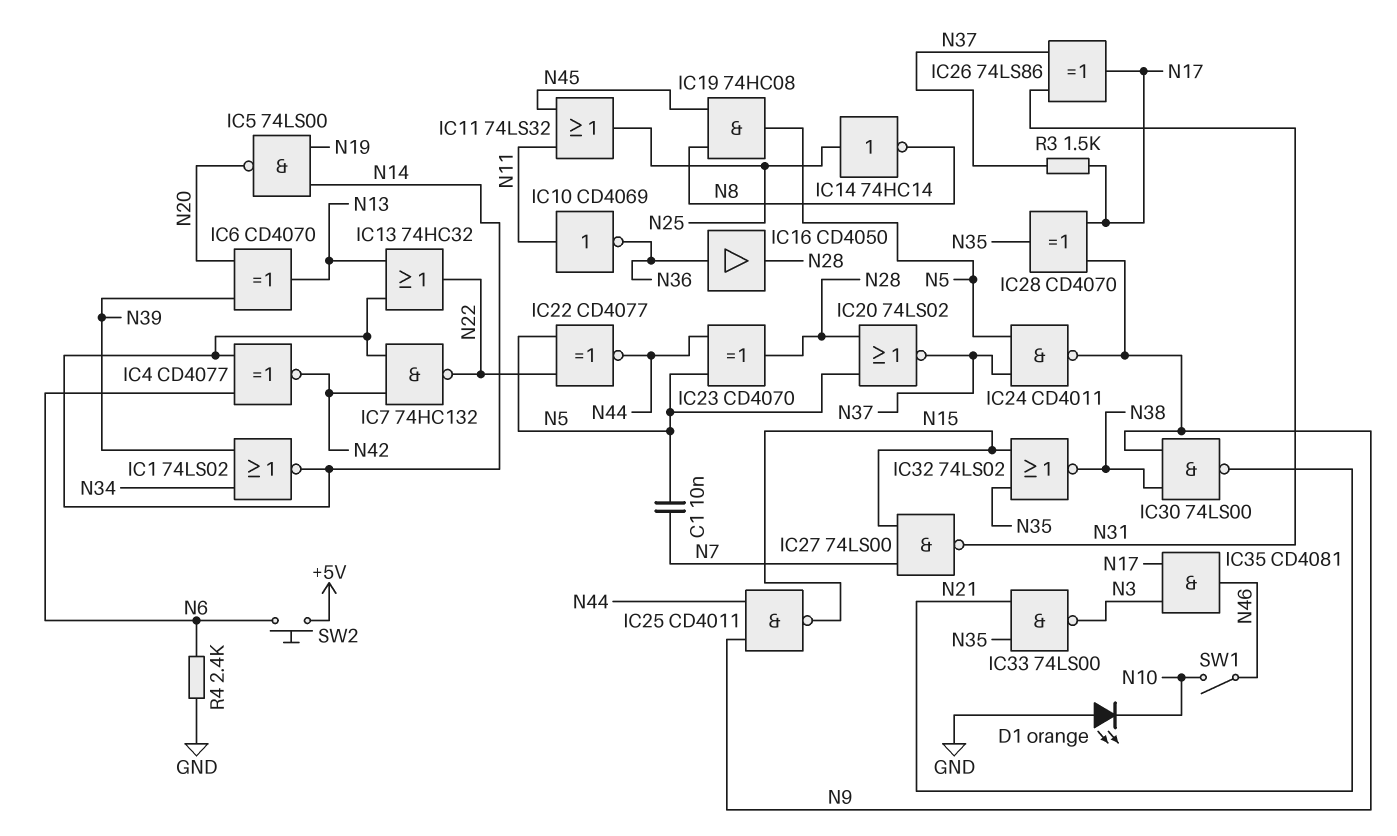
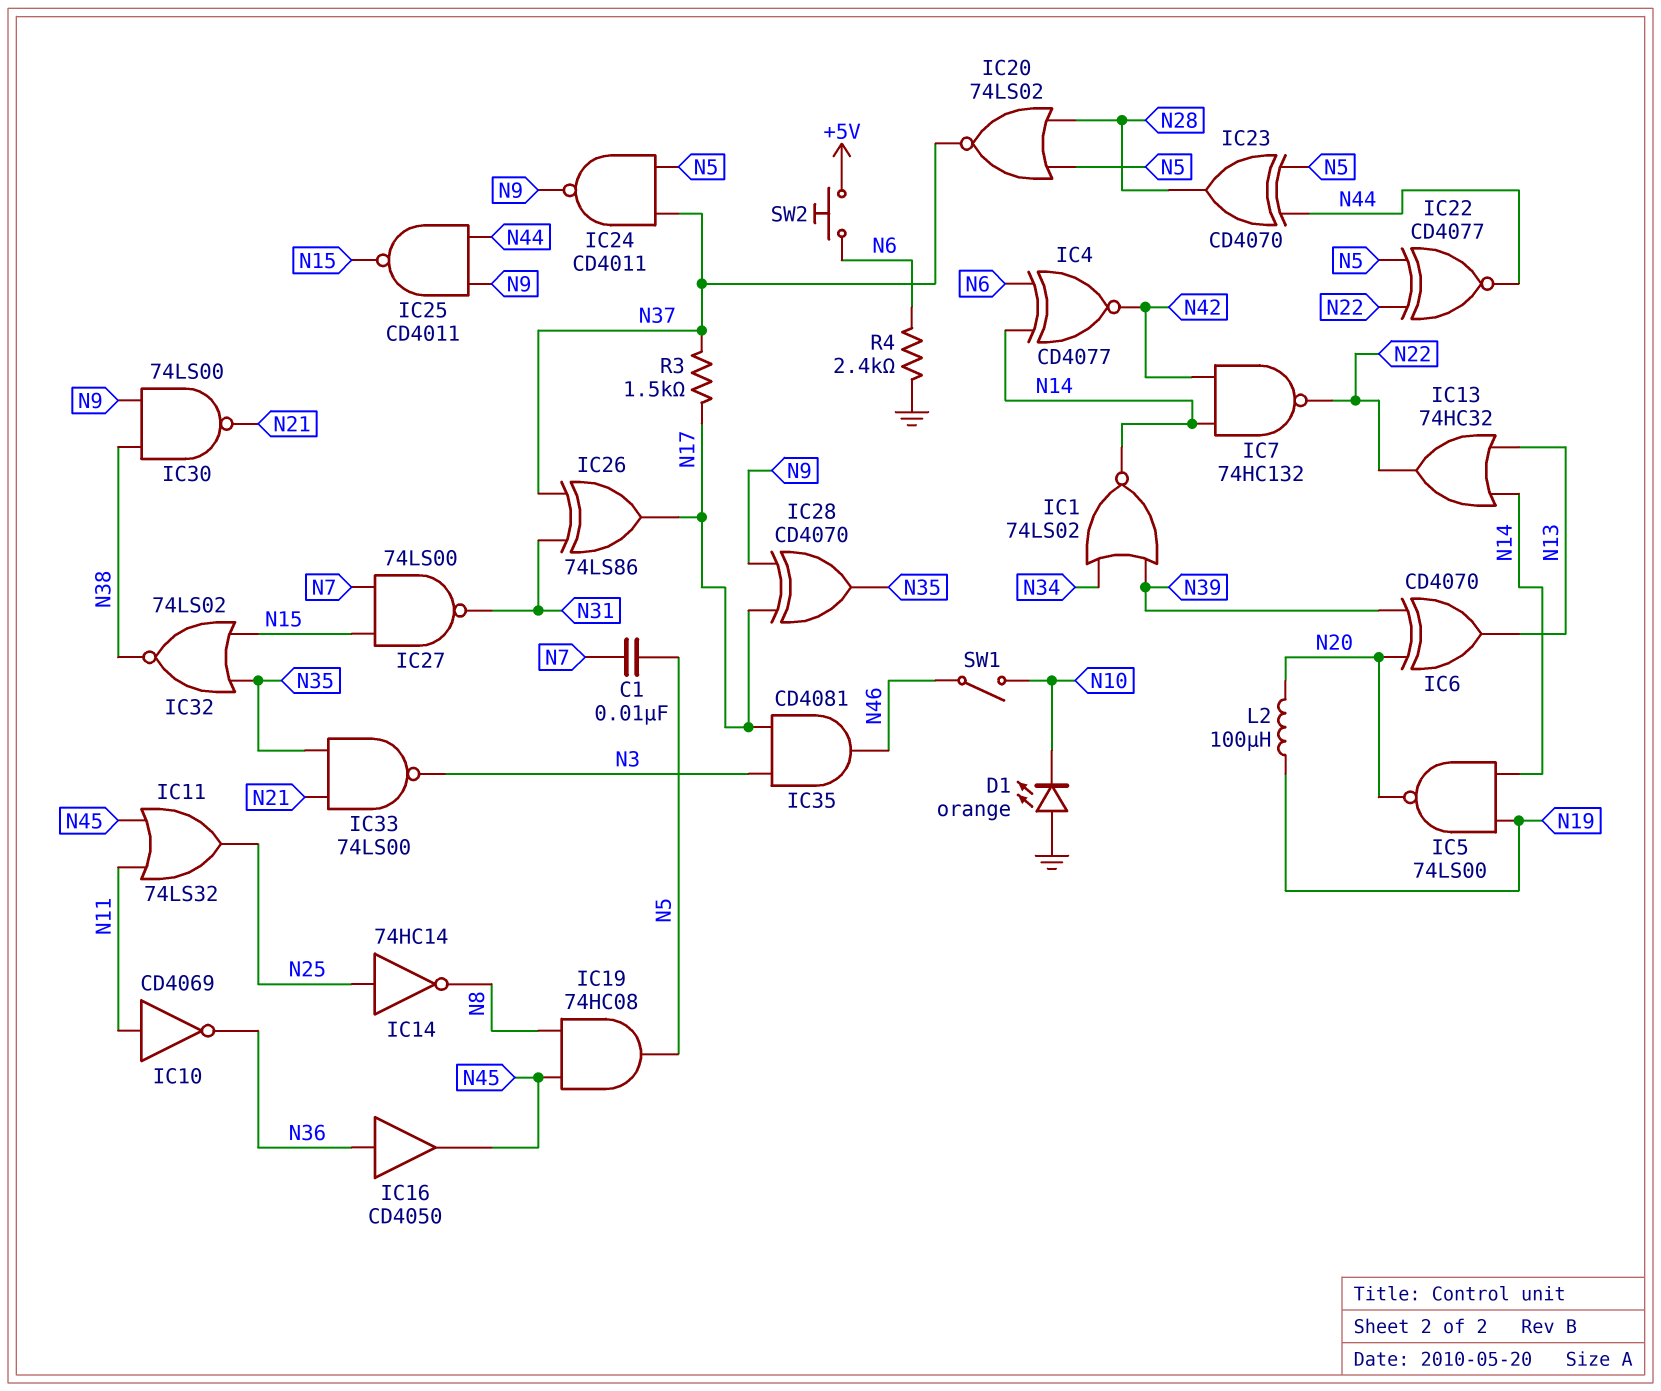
IC16: buffer CD4050 (in N36, out N28) -> buffer CD4050 (in N36, out N45)
L2: none -> 100uH (N19, N20)

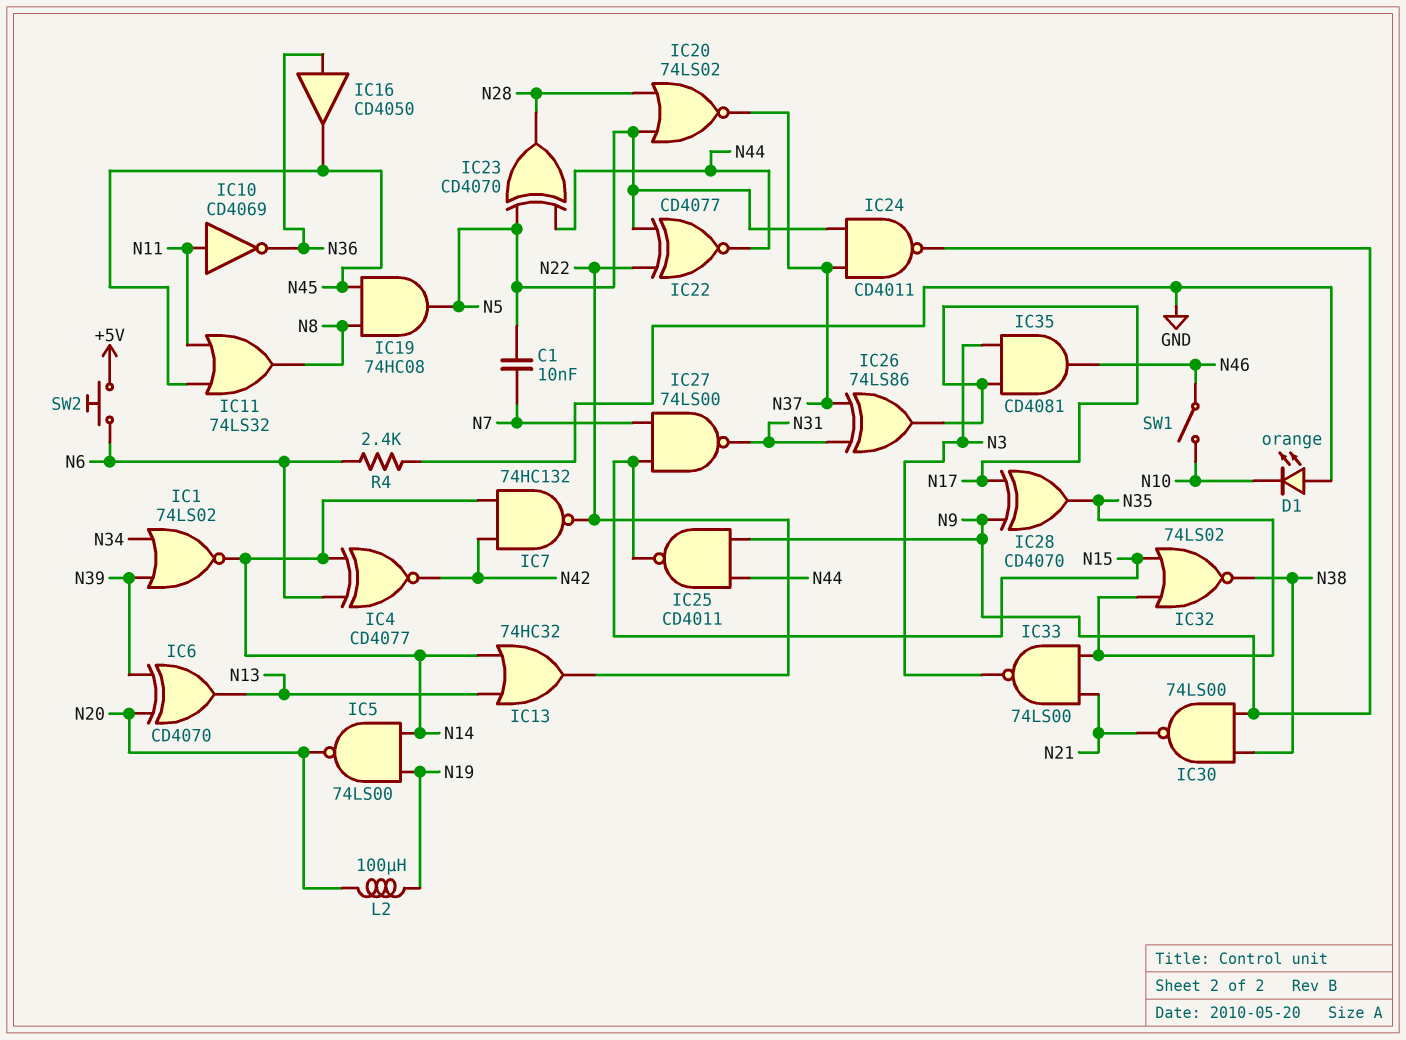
IC11: OR 74LS32 (in N11, in N45, out N25) -> OR 74LS32 (in N11, in N45, out N8)
IC14: NOT 74HC14 (in N25, out N8) -> none
R3: 1.5k (N17, N37) -> none

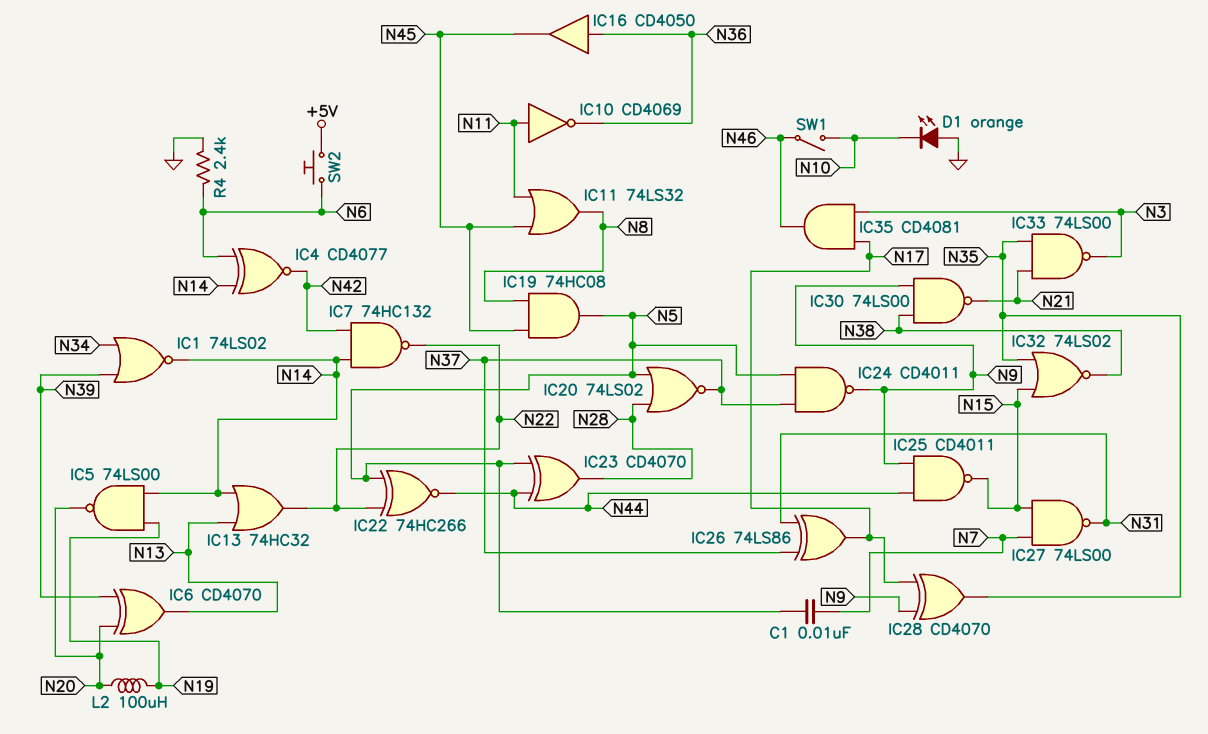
IC22: XNOR CD4077 (in N5, in N22, out N44) -> XNOR 74HC266 (in N5, in N22, out N44)

